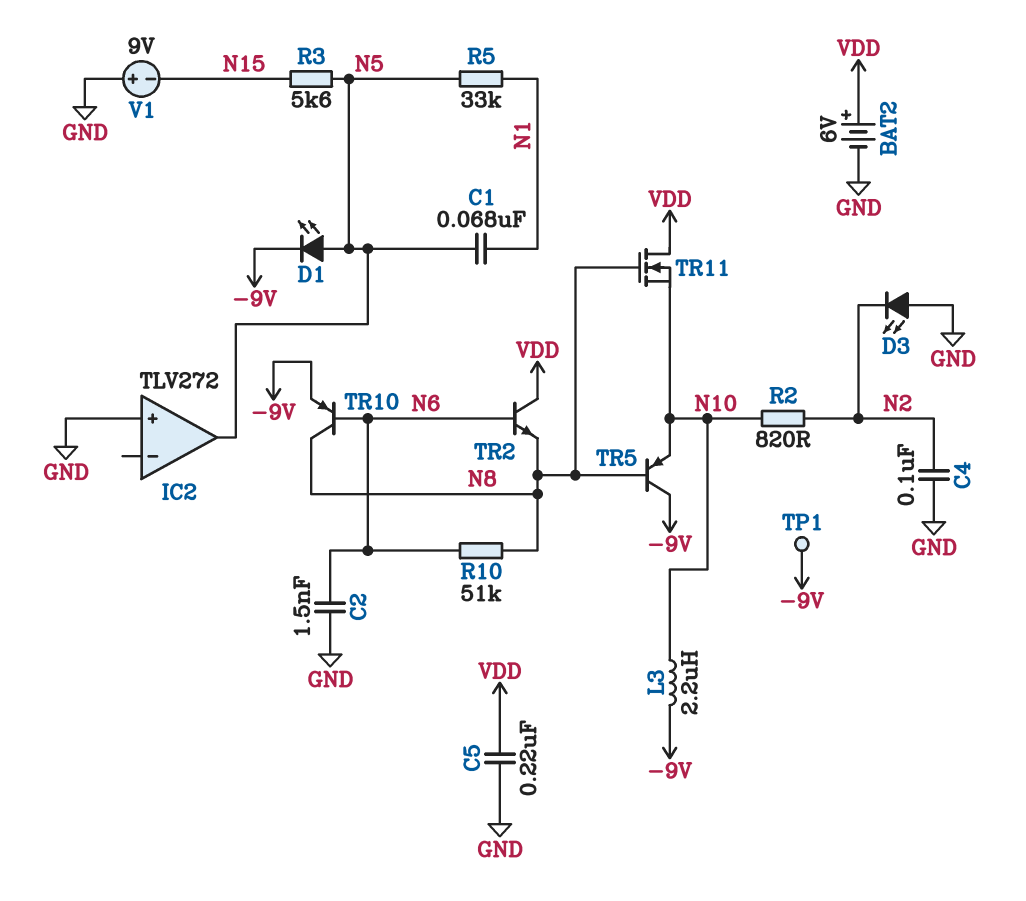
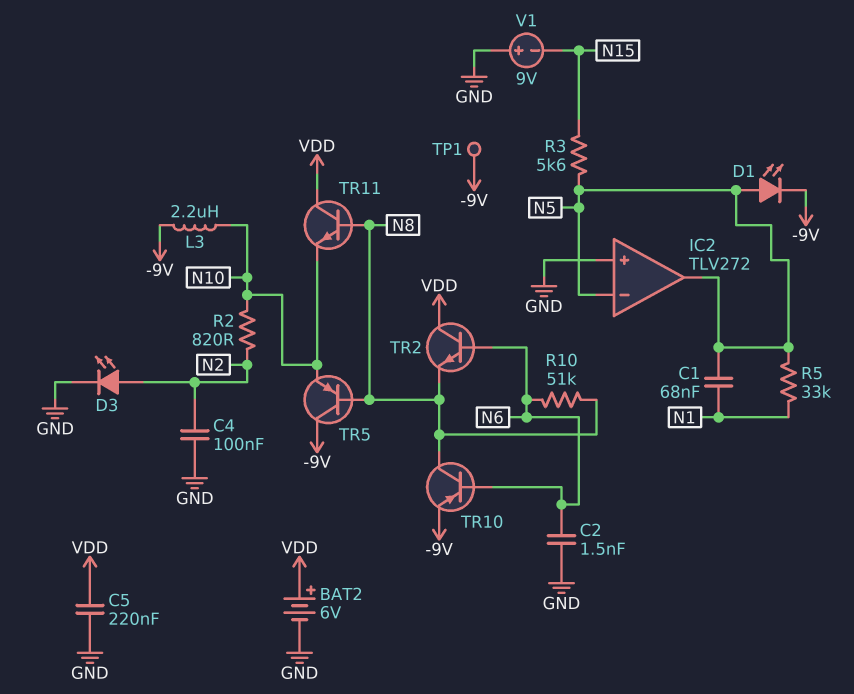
D3: LED (A GND, K N2) -> LED (A N2, K GND)
IC2 pin in-: none -> N5
TR11: NMOS (G N8, D VDD, S N10) -> NPN (B N8, C VDD, E N10)

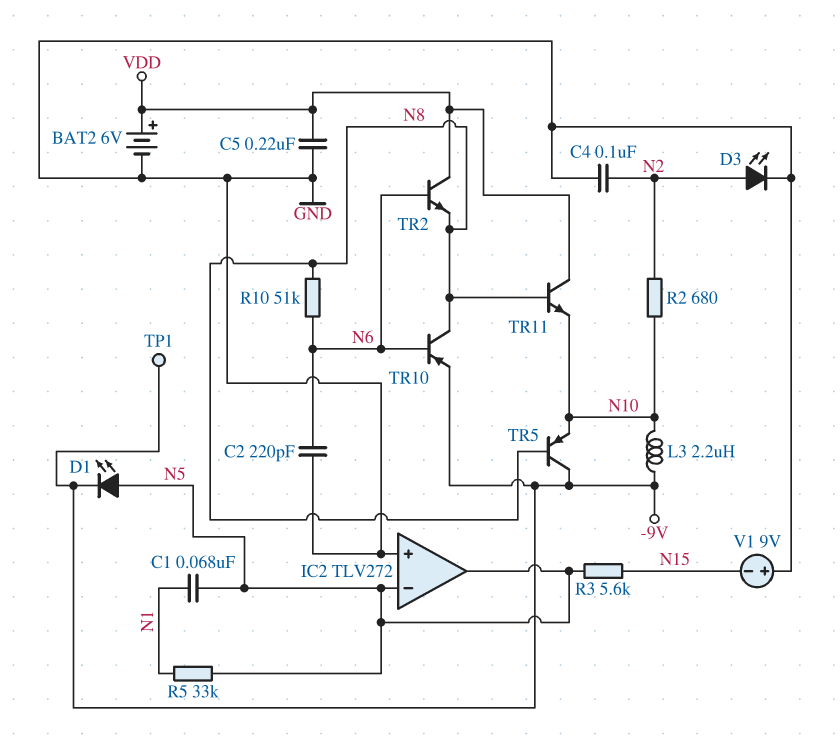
C2: 1.5nF (GND, N6) -> 220pF (GND, N6)
R2: 820 (N2, N10) -> 680 (N2, N10)

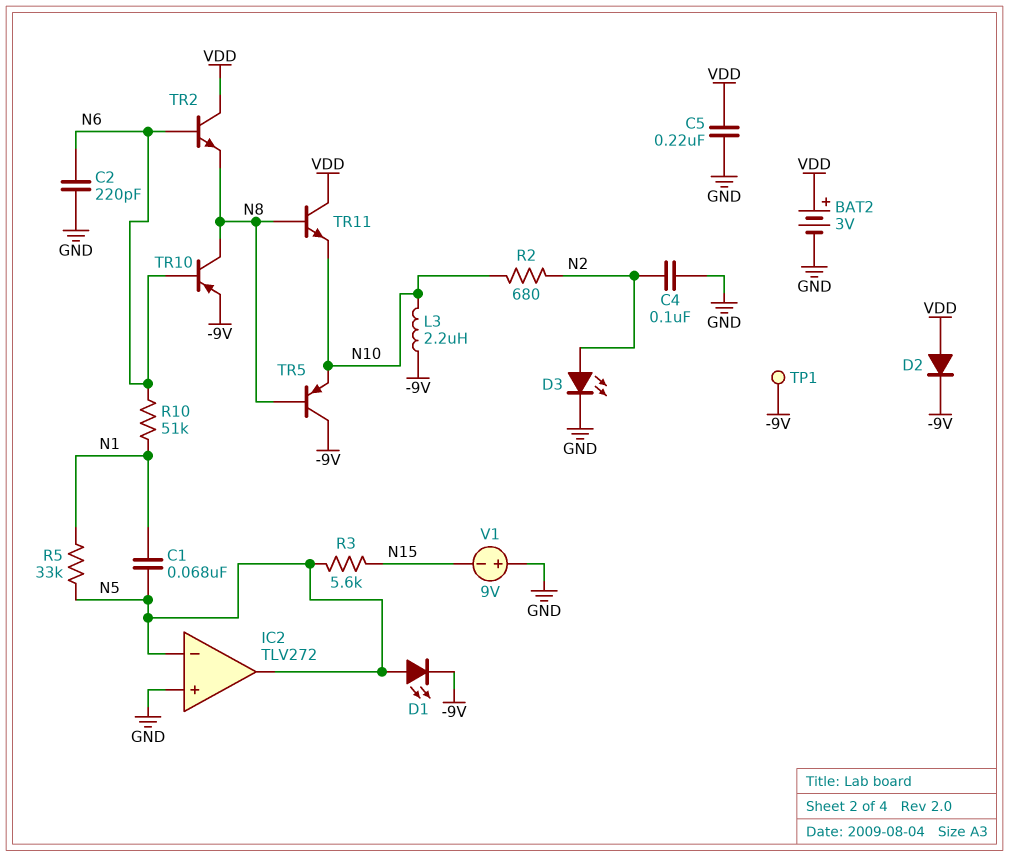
BAT2: 6V (plus VDD, minus GND) -> 3V (plus VDD, minus GND)
D2: none -> diode (A VDD, K -9V)
R10: 51k (N6, N8) -> 51k (N1, N6)

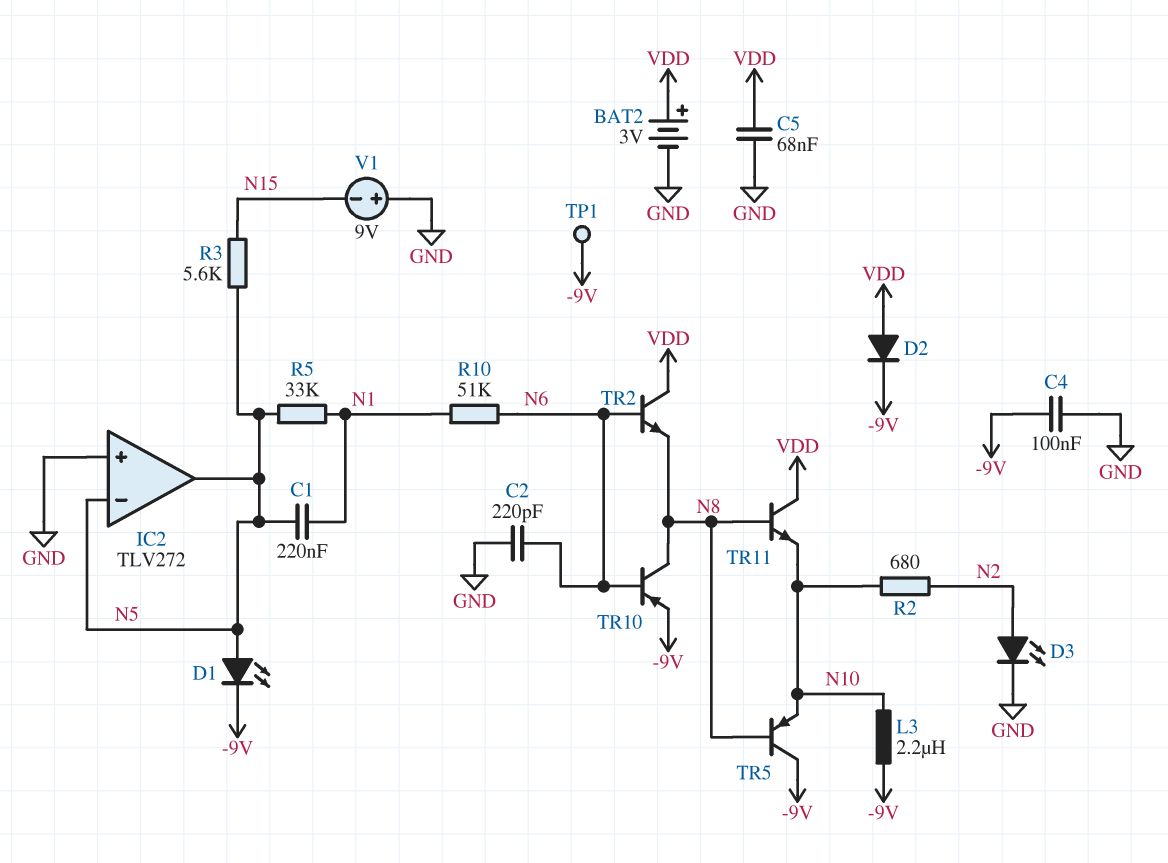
C1: 68nF (N1, N5) -> 220nF (N1, N5)
C4: 100nF (GND, N2) -> 100nF (-9V, GND)
C5: 220nF (GND, VDD) -> 68nF (GND, VDD)

